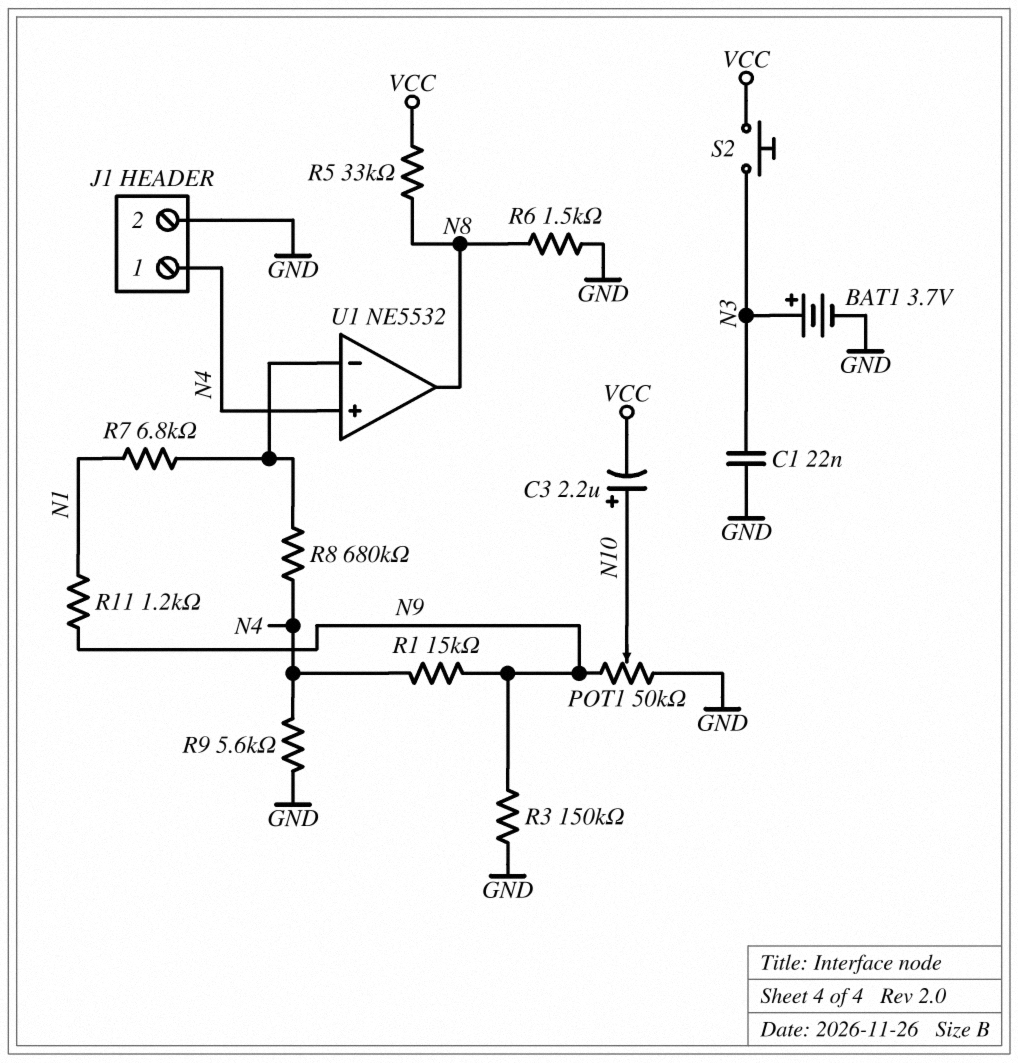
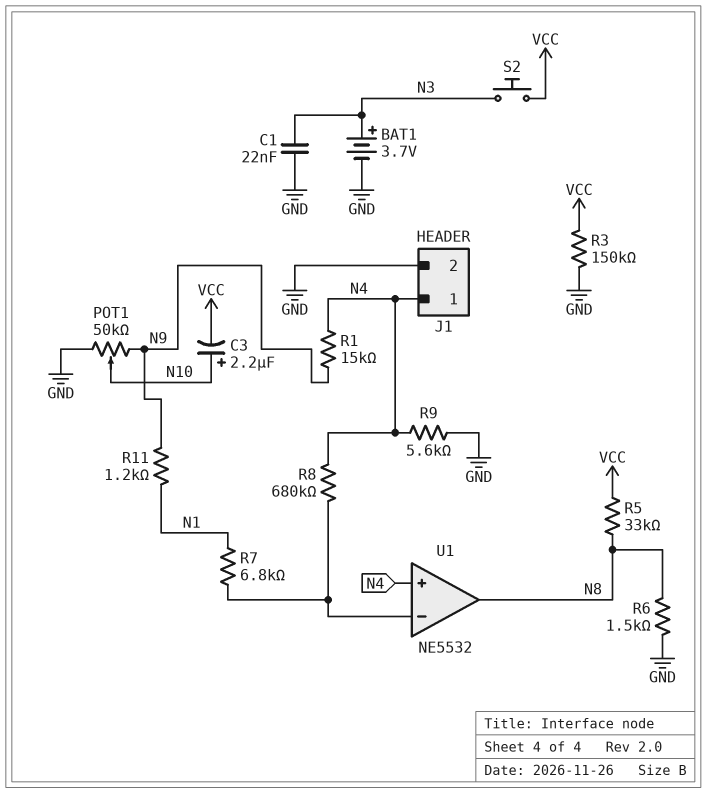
R3: 150k (GND, N9) -> 150k (GND, VCC)

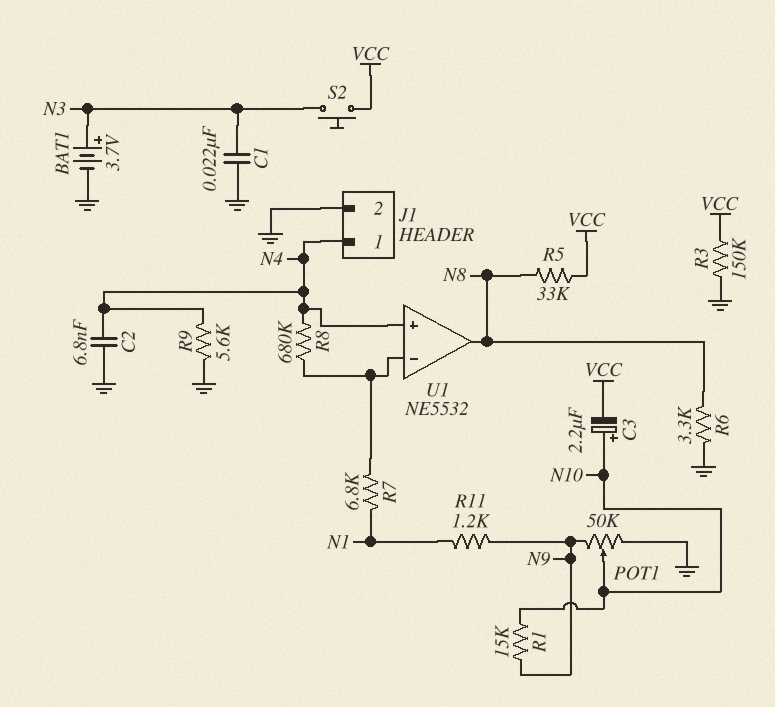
C2: none -> 6.8nF (GND, N4)
R1: 15k (N4, N9) -> 15k (N9, N10)
R6: 1.5k (GND, N8) -> 3.3k (GND, N8)

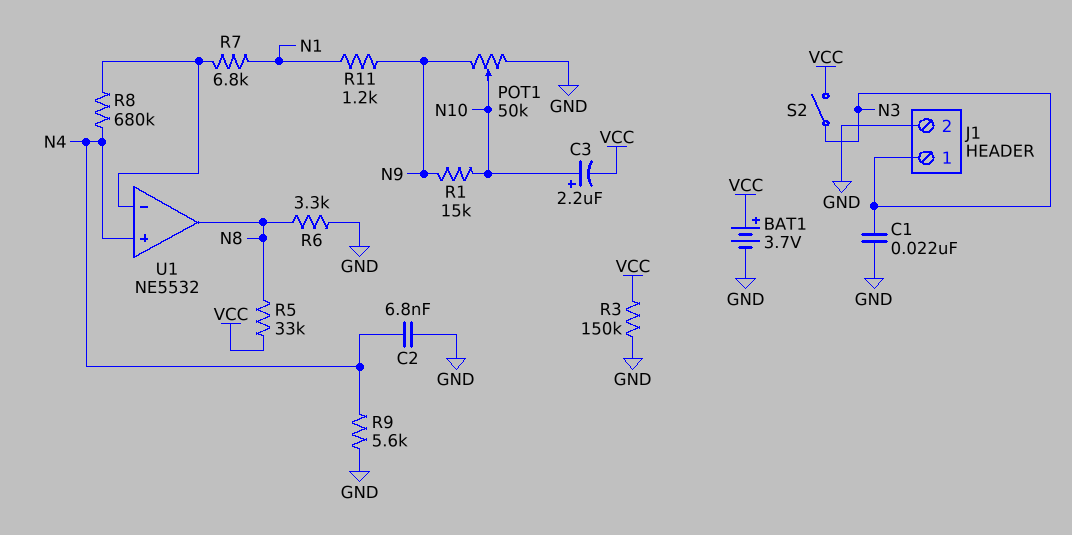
BAT1: 3.7V (plus N3, minus GND) -> 3.7V (plus VCC, minus GND)
J1 pin 1: N4 -> N3
S2: button (N3, VCC) -> switch (N3, VCC)

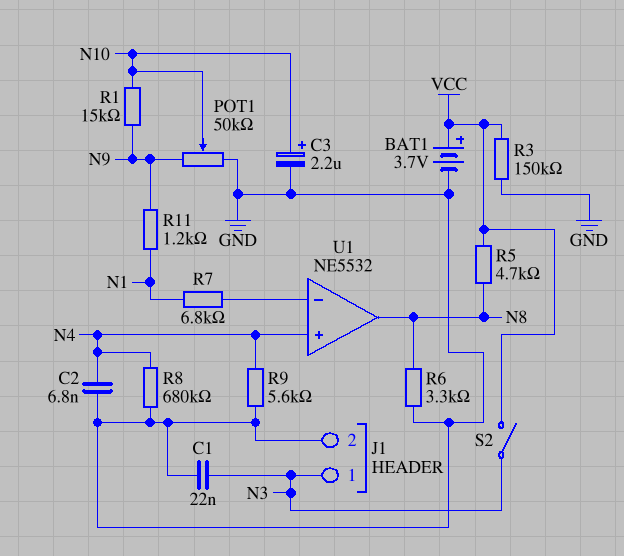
C3: 2.2uF (plus N10, minus VCC) -> 2.2uF (plus N10, minus GND)
R5: 33k (N8, VCC) -> 4.7k (N8, VCC)
R8: 680k (N4, U1/in-) -> 680k (GND, N4)

